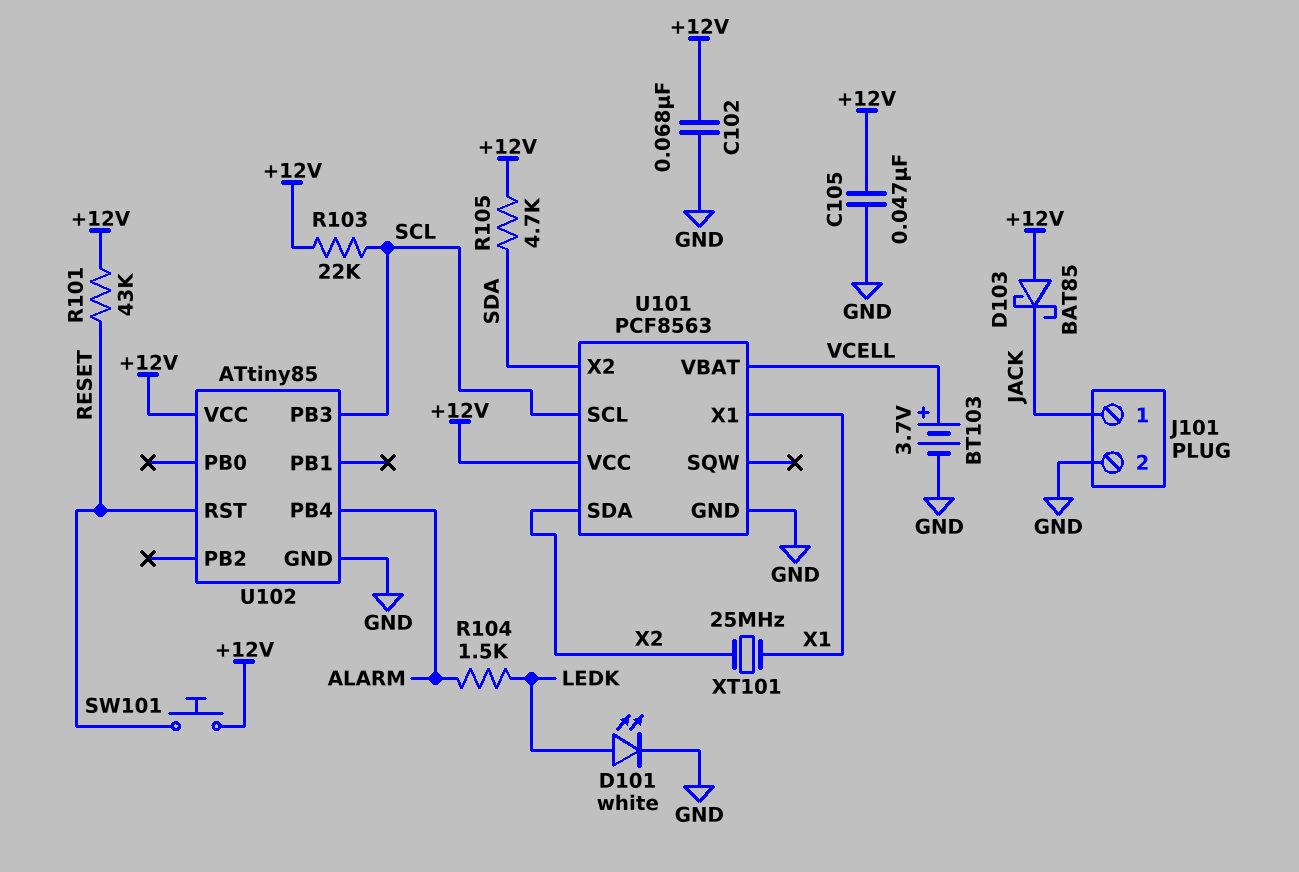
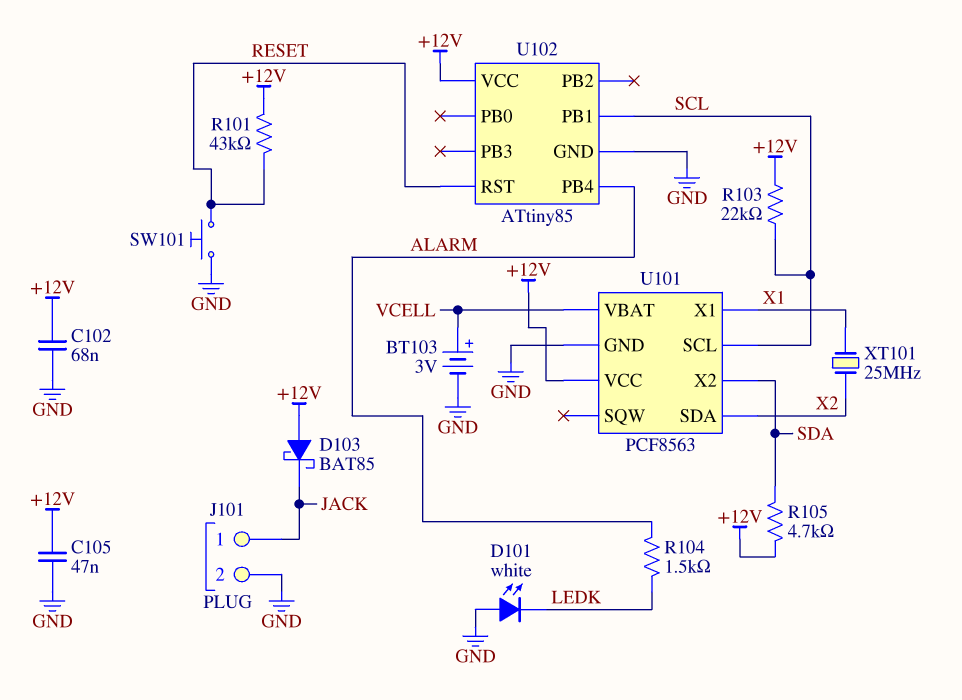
BT103: 3.7V (plus VCELL, minus GND) -> 3V (plus VCELL, minus GND)
D101: LED white (A LEDK, K GND) -> LED white (A GND, K LEDK)
SW101: button (+12V, RESET) -> button (GND, RESET)
U102 pin PB1: none -> SCL
U102 pin PB3: SCL -> none

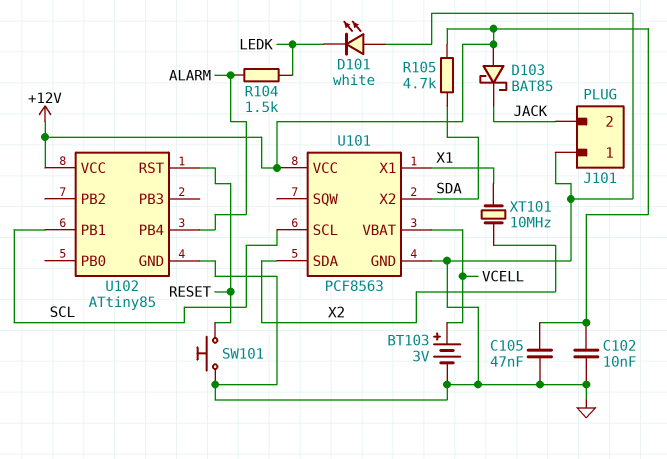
C102: 68nF (+12V, GND) -> 10nF (+12V, GND)
J101 pin 1: JACK -> GND
J101 pin 2: GND -> JACK
R101: 43k (+12V, RESET) -> none
R103: 22k (+12V, SCL) -> none
XT101: 25MHz (X1, X2) -> 10MHz (X1, X2)

